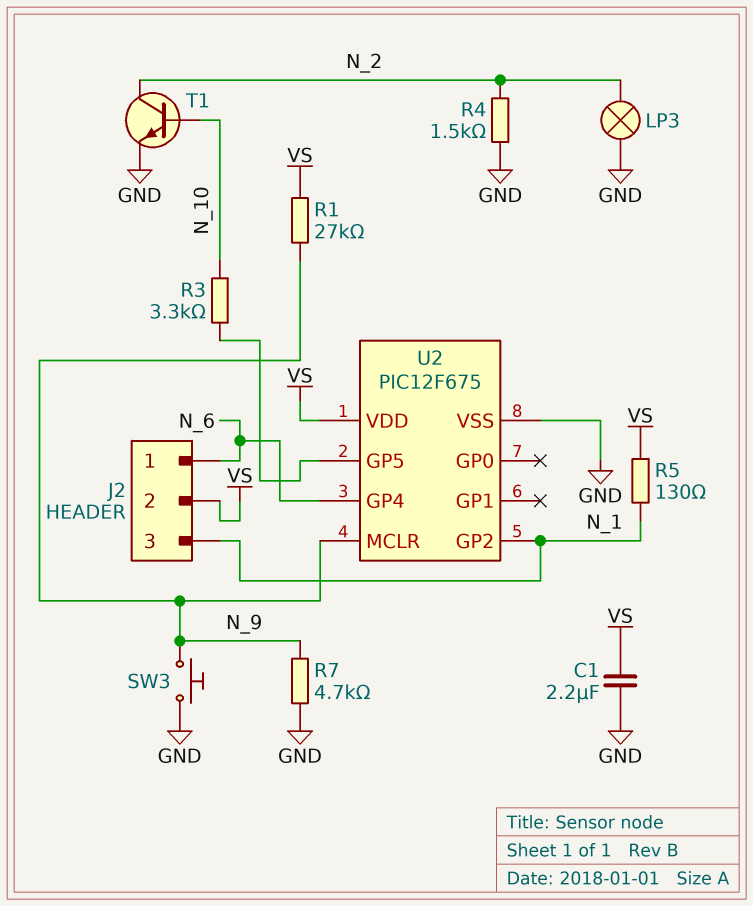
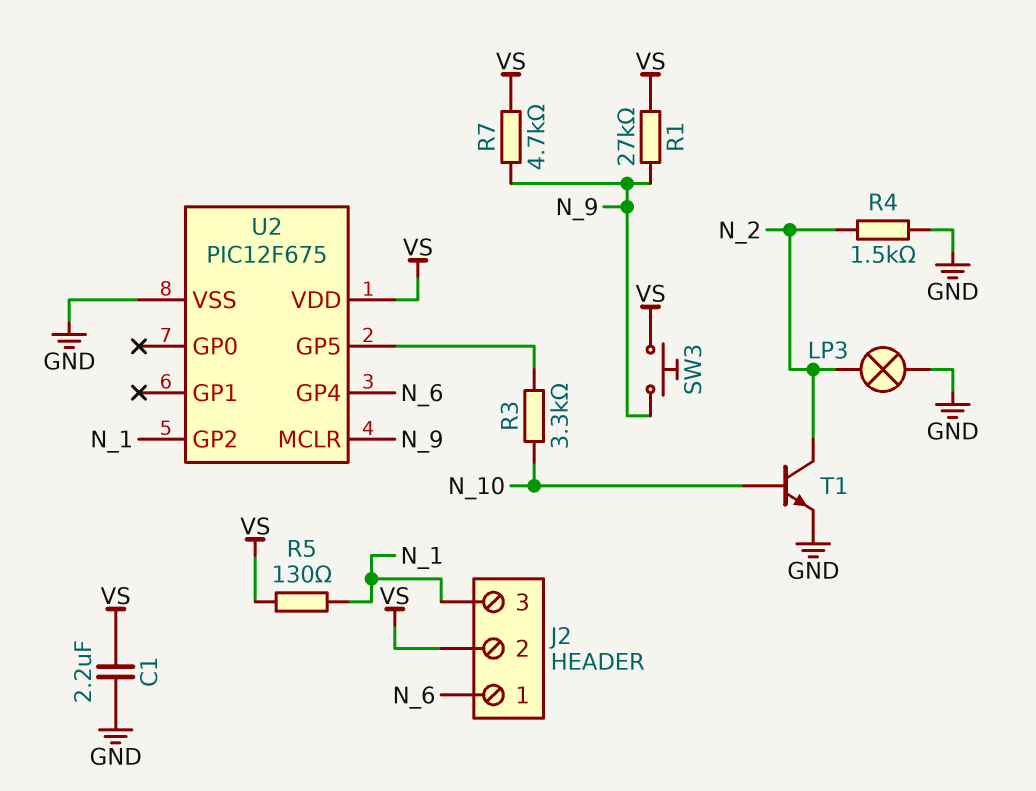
R7: 4.7k (GND, N_9) -> 4.7k (N_9, VS)
SW3: button (GND, N_9) -> button (N_9, VS)

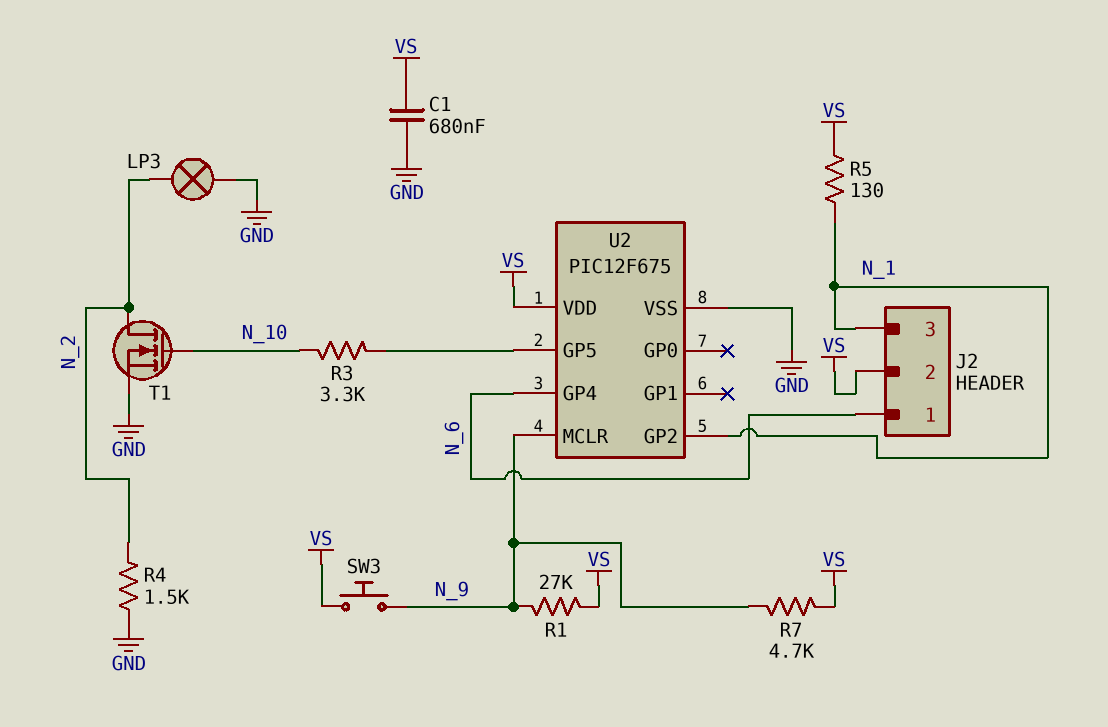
C1: 2.2uF (GND, VS) -> 680nF (GND, VS)
T1: NPN (B N_10, C N_2, E GND) -> NMOS (G N_10, D N_2, S GND)

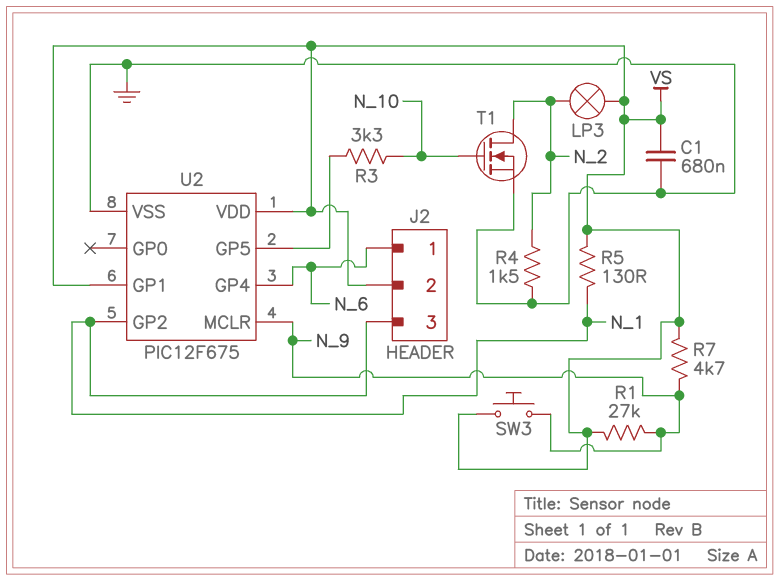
LP3: lamp (GND, N_2) -> lamp (N_2, VS)
U2 pin GP1: none -> VS

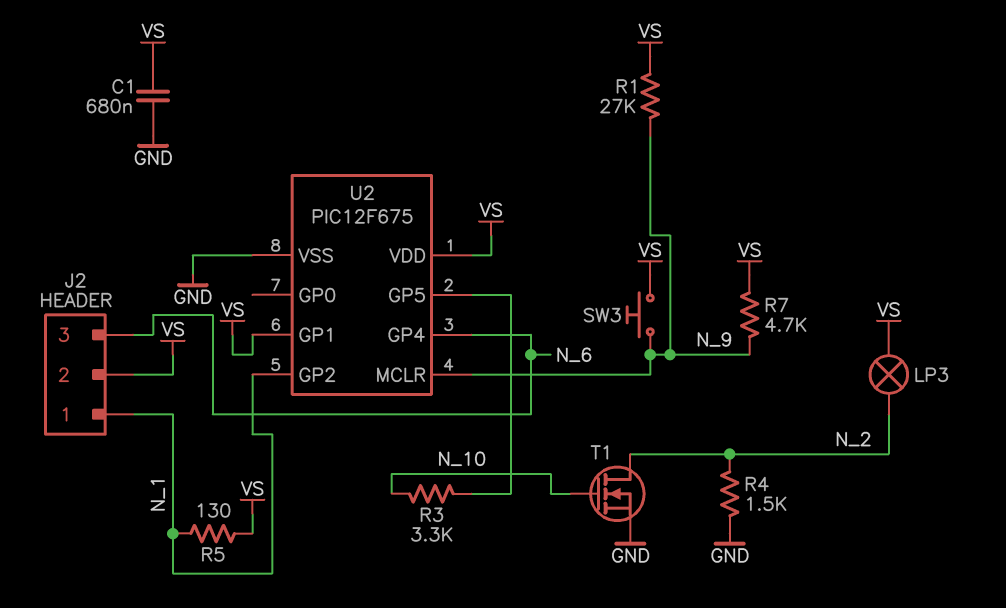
J2 pin 1: N_6 -> N_1
J2 pin 3: N_1 -> N_6

